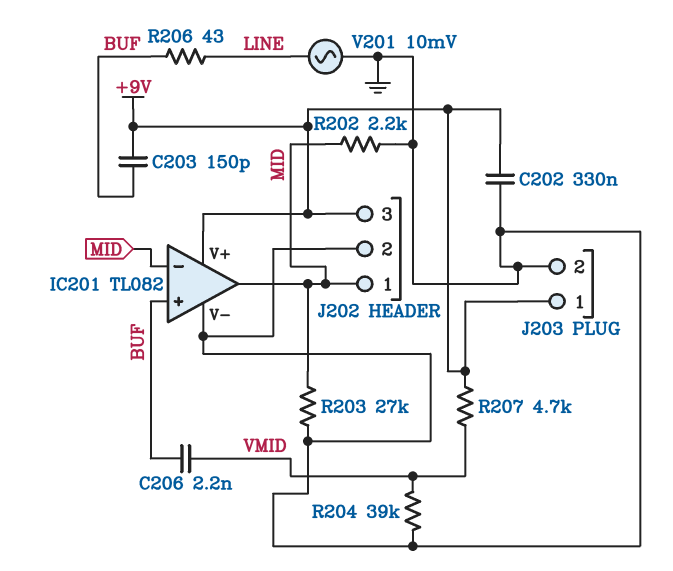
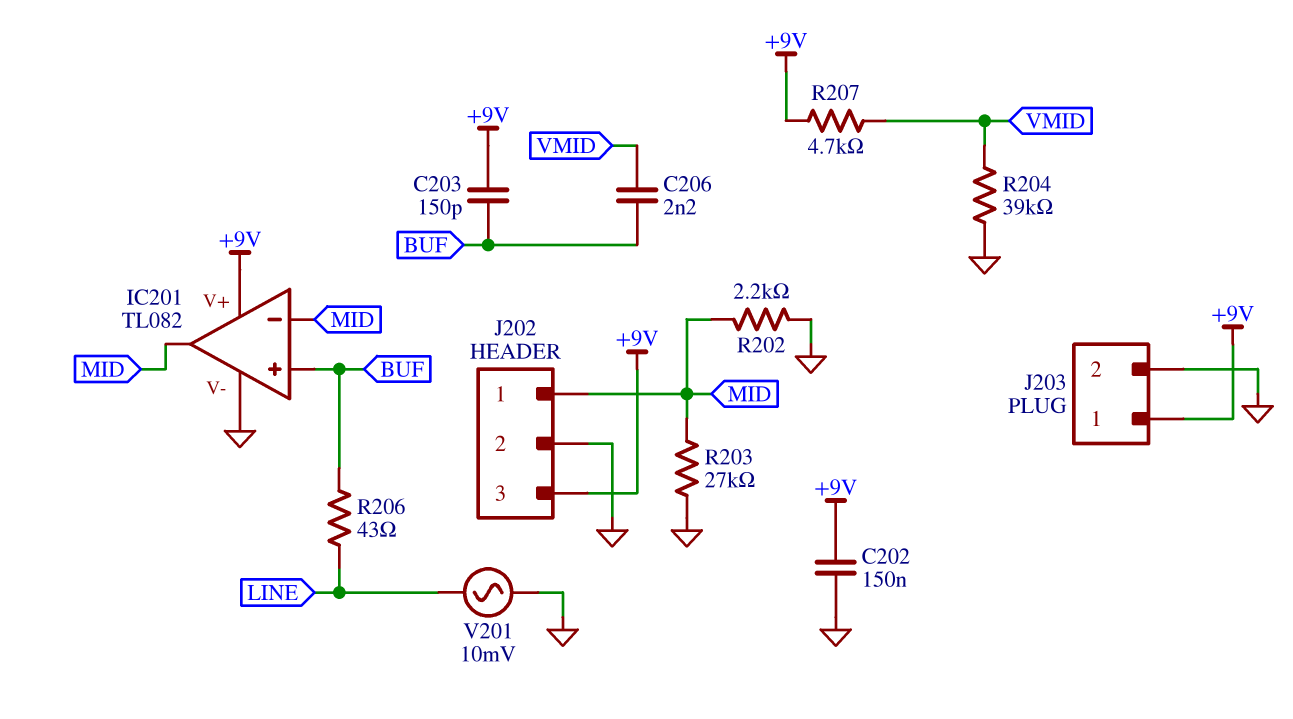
C202: 330nF (+9V, GND) -> 150nF (+9V, GND)

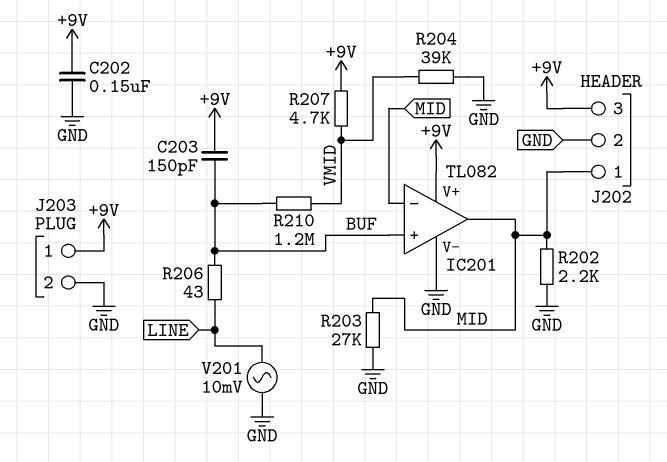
C206: 2.2nF (BUF, VMID) -> none
R210: none -> 1.2M (BUF, VMID)

